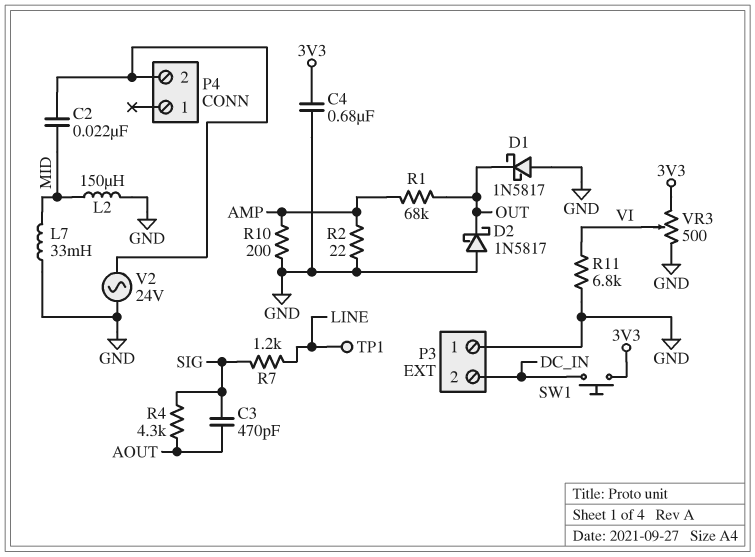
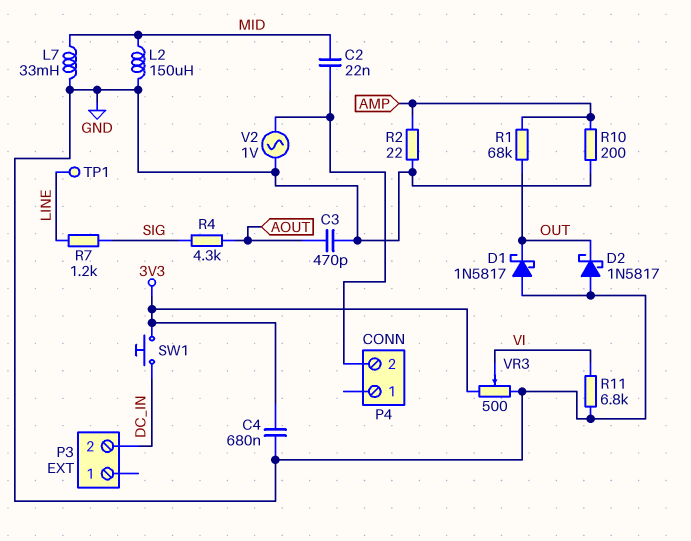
C3: 470pF (AOUT, SIG) -> 470pF (AOUT, GND)
P3 pin 1: GND -> none
V2: AC 24V (GND, P4/2) -> AC 1V (GND, P4/2)

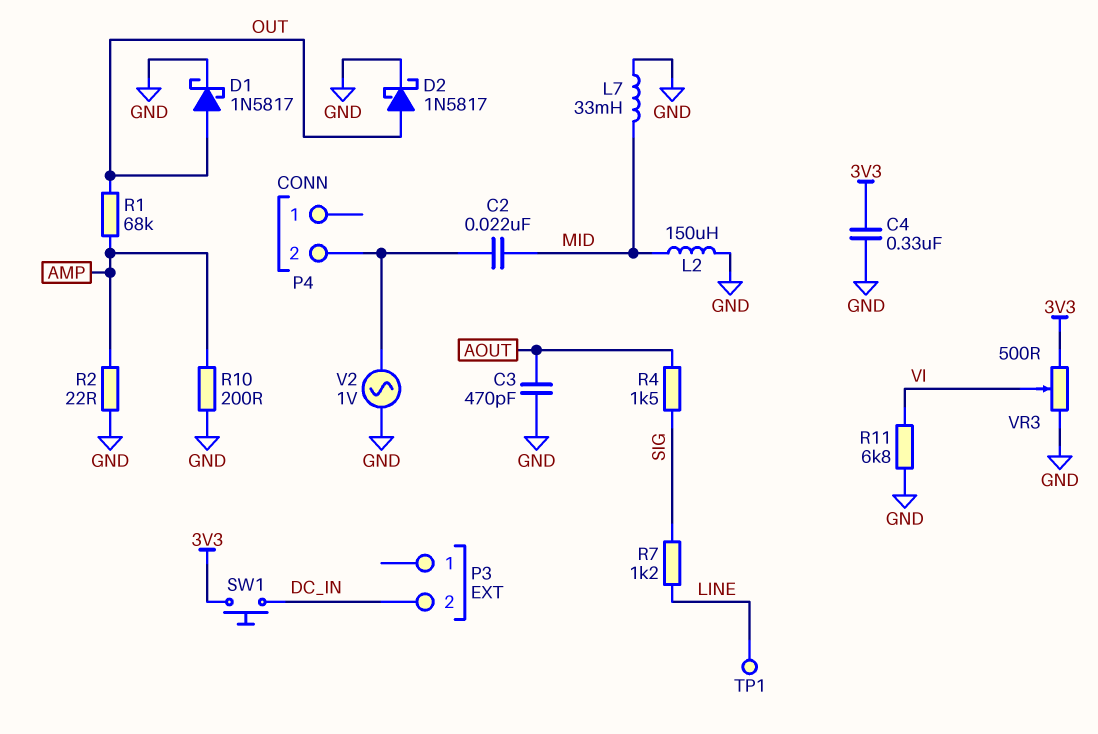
C4: 680nF (3V3, GND) -> 330nF (3V3, GND)
D1: schottky 1N5817 (A GND, K OUT) -> schottky 1N5817 (A OUT, K GND)
D2: schottky 1N5817 (A GND, K OUT) -> schottky 1N5817 (A OUT, K GND)
R4: 4.3k (AOUT, SIG) -> 1.5k (AOUT, SIG)

